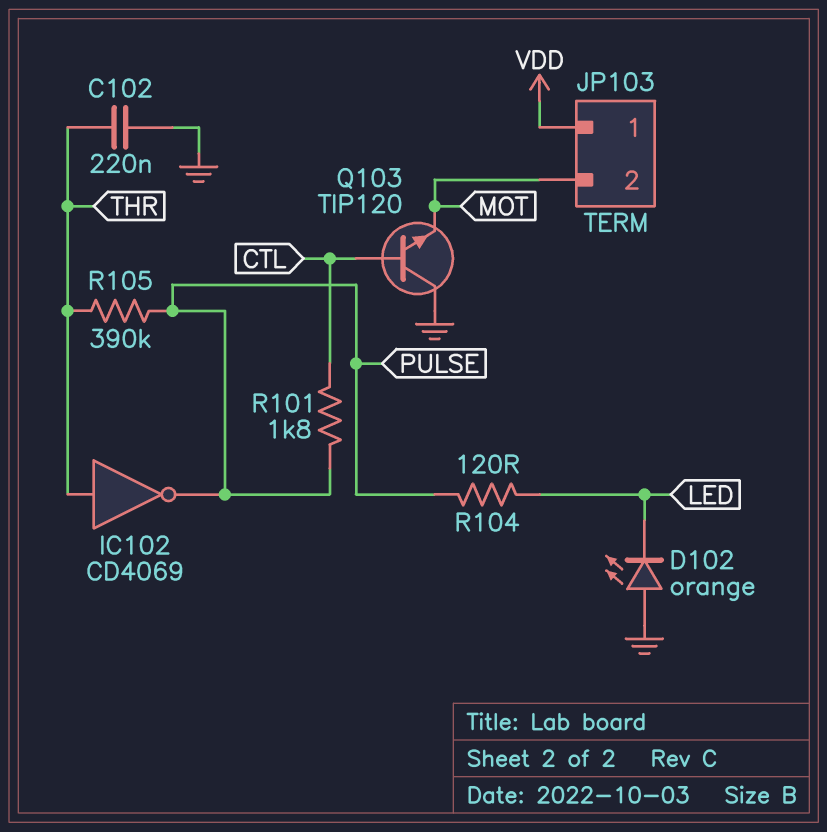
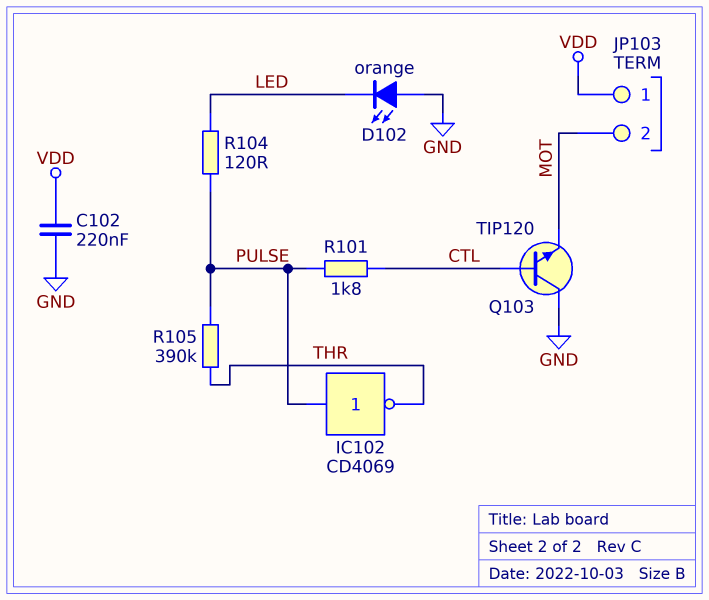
C102: 220nF (GND, THR) -> 220nF (GND, VDD)
IC102: NOT CD4069 (in THR, out PULSE) -> NOT CD4069 (in PULSE, out THR)

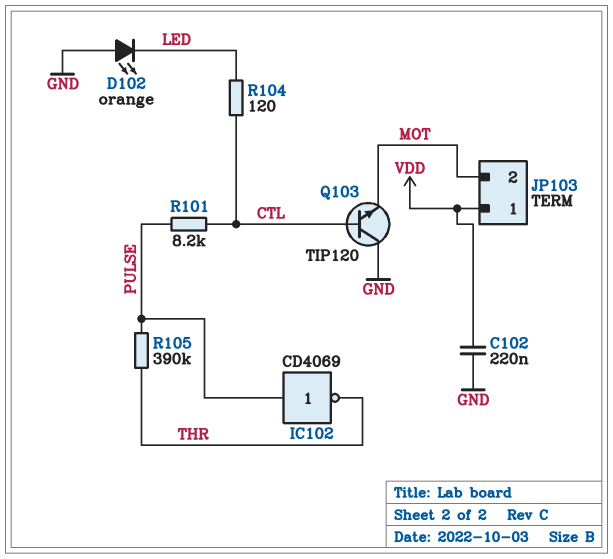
R101: 1.8k (CTL, PULSE) -> 8.2k (CTL, PULSE)
R104: 120 (LED, PULSE) -> 120 (CTL, LED)

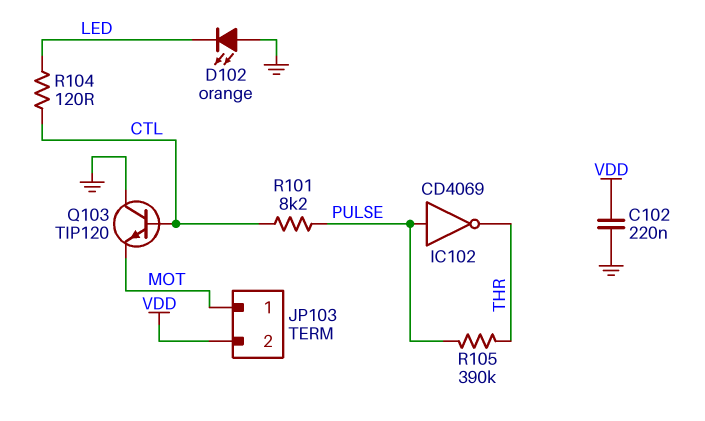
JP103 pin 1: VDD -> MOT
JP103 pin 2: MOT -> VDD

